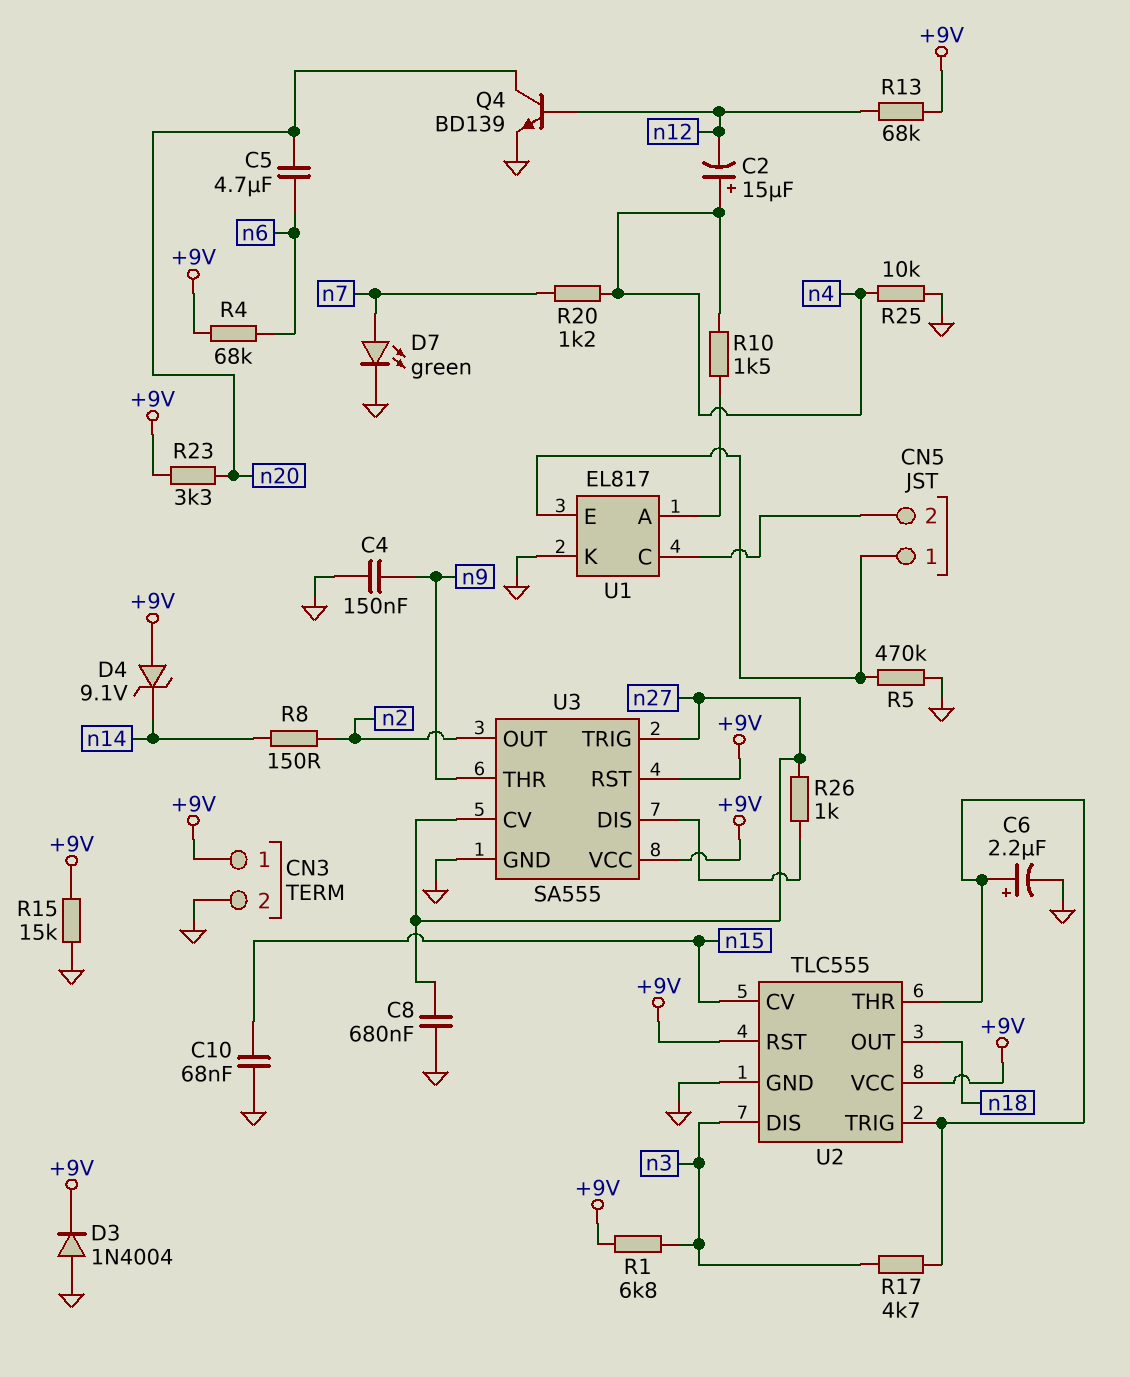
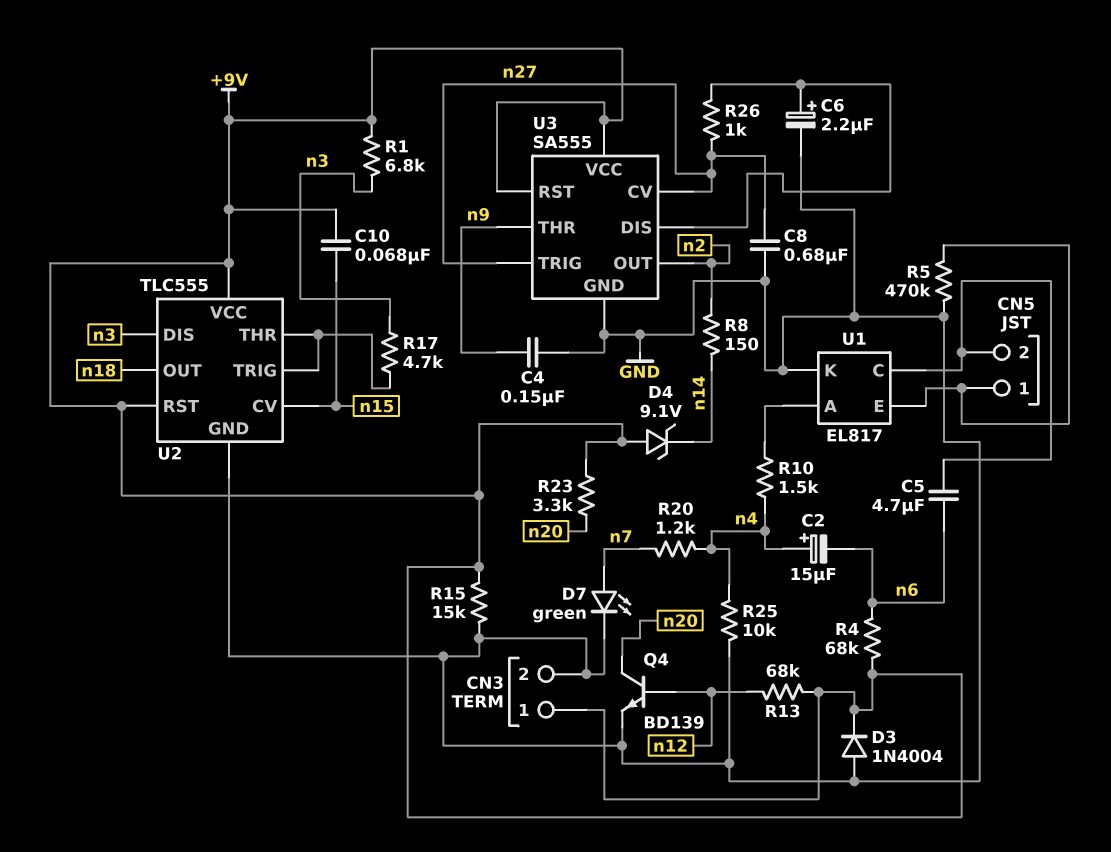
C2: 15uF (plus n4, minus n12) -> 15uF (plus n4, minus n6)
C5: 4.7uF (n6, n20) -> 4.7uF (CN5/2, n6)
C6: 2.2uF (plus U2/THR, minus GND) -> 2.2uF (plus U3/DIS, minus GND)
C10: 68nF (GND, n15) -> 68nF (+9V, n15)

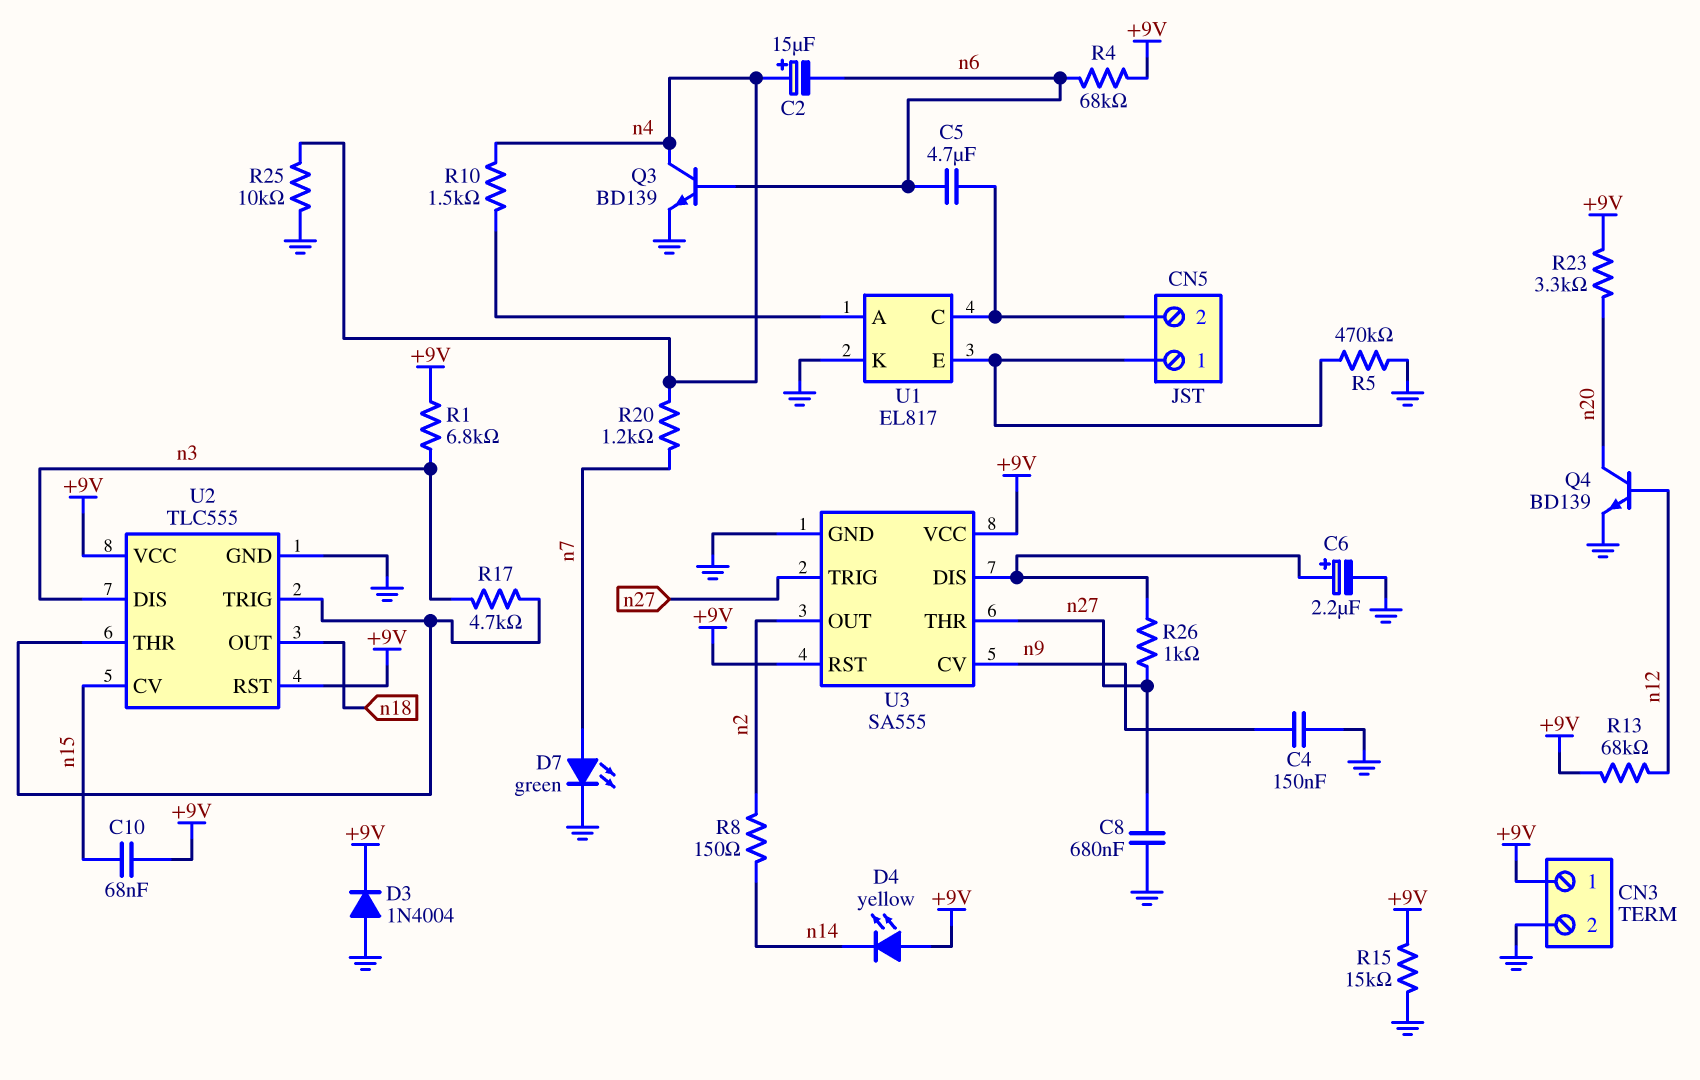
D4: zener 9.1V (A +9V, K n14) -> LED yellow (A +9V, K n14)
Q3: none -> NPN BD139 (B n6, C n4, E GND)
U3 pin CV: n27 -> n9
U3 pin THR: n9 -> n27

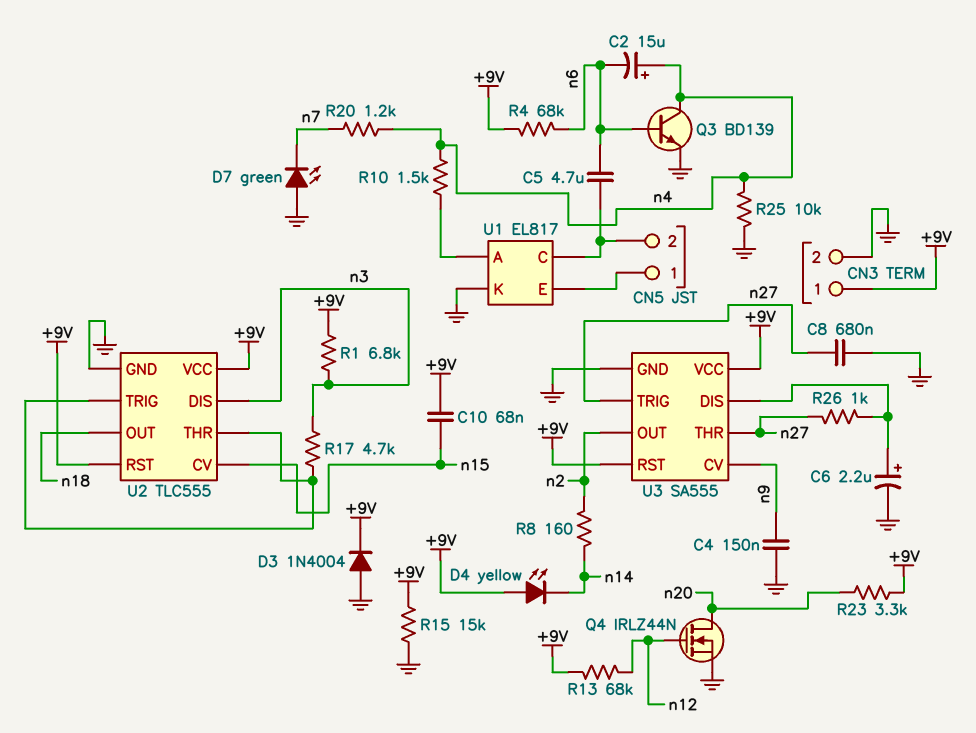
D7: LED green (A n7, K GND) -> LED green (A GND, K n7)
Q4: NPN BD139 (B n12, C n20, E GND) -> NMOS IRLZ44N (G n12, D n20, S GND)
R5: 470k (CN5/1, GND) -> none
R8: 150 (n2, n14) -> 160 (n2, n14)

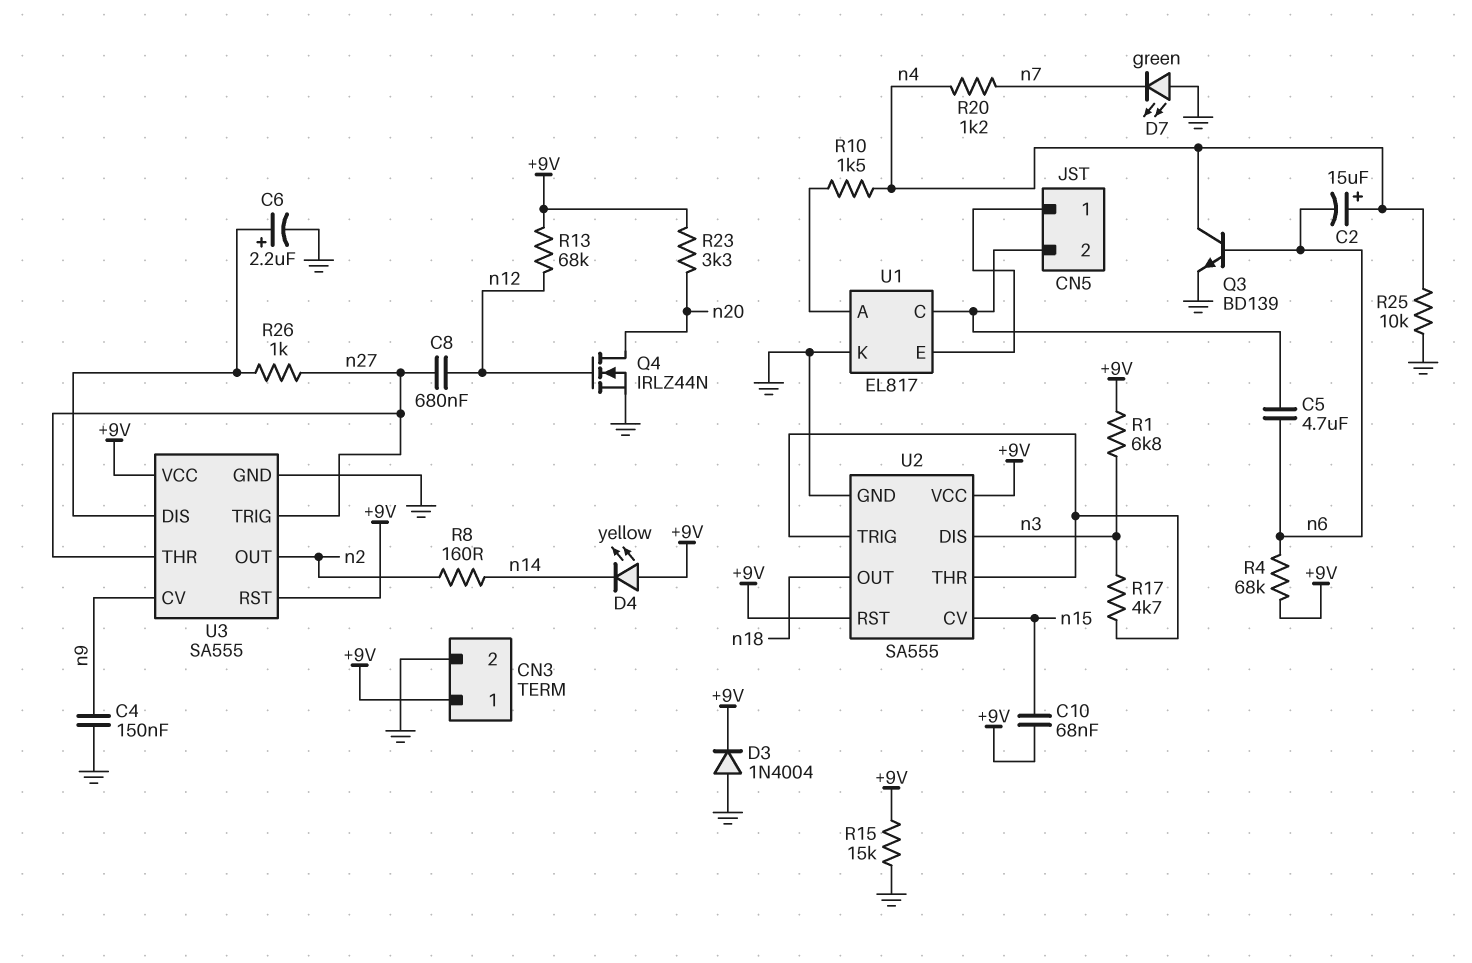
C8: 680nF (GND, n27) -> 680nF (n12, n27)
U2: TLC555 -> SA555

